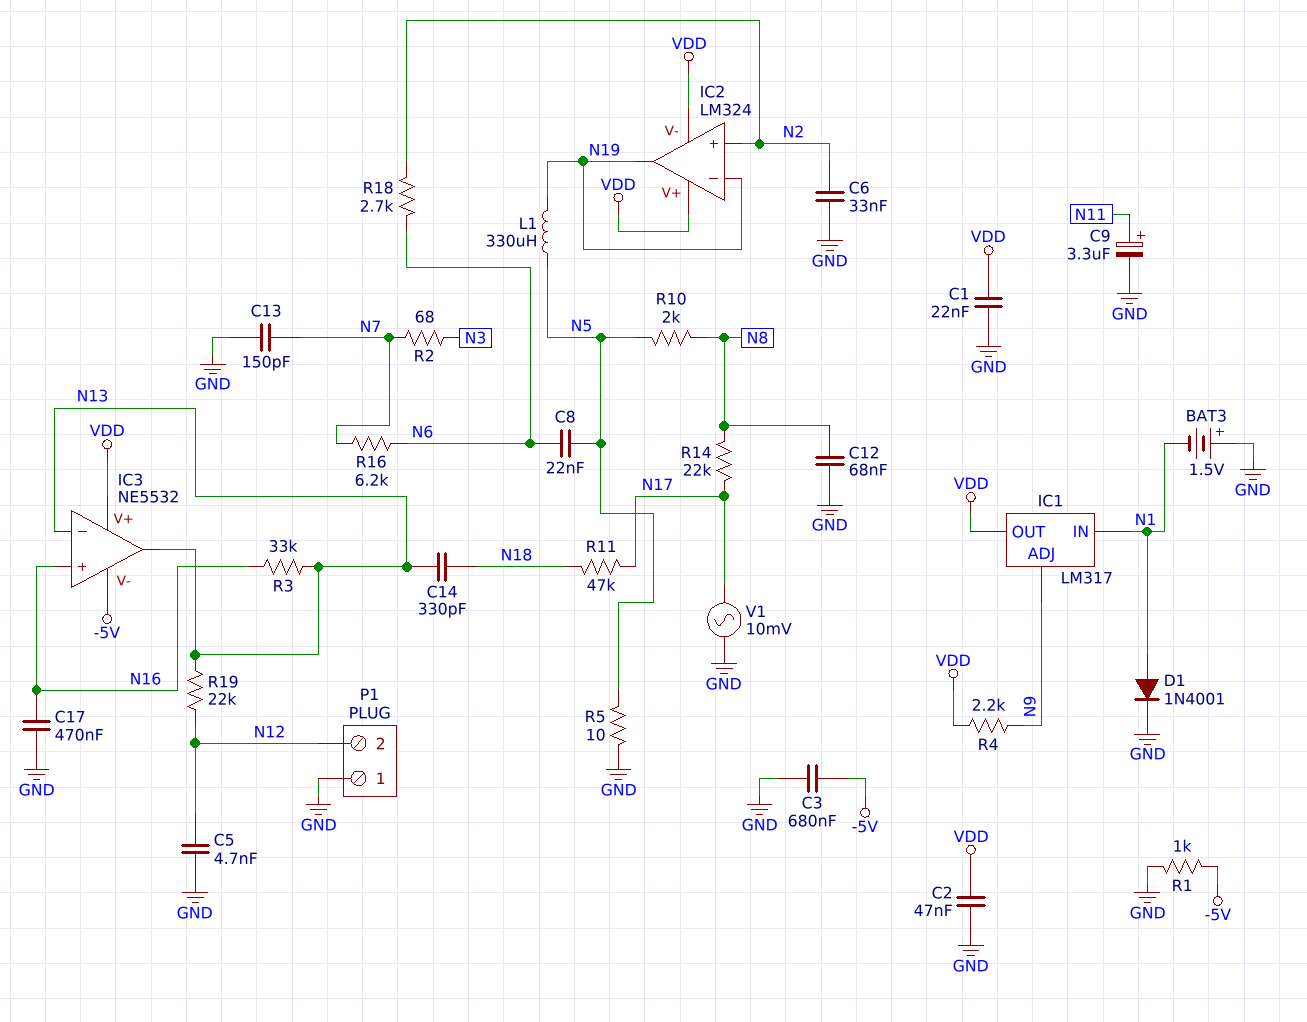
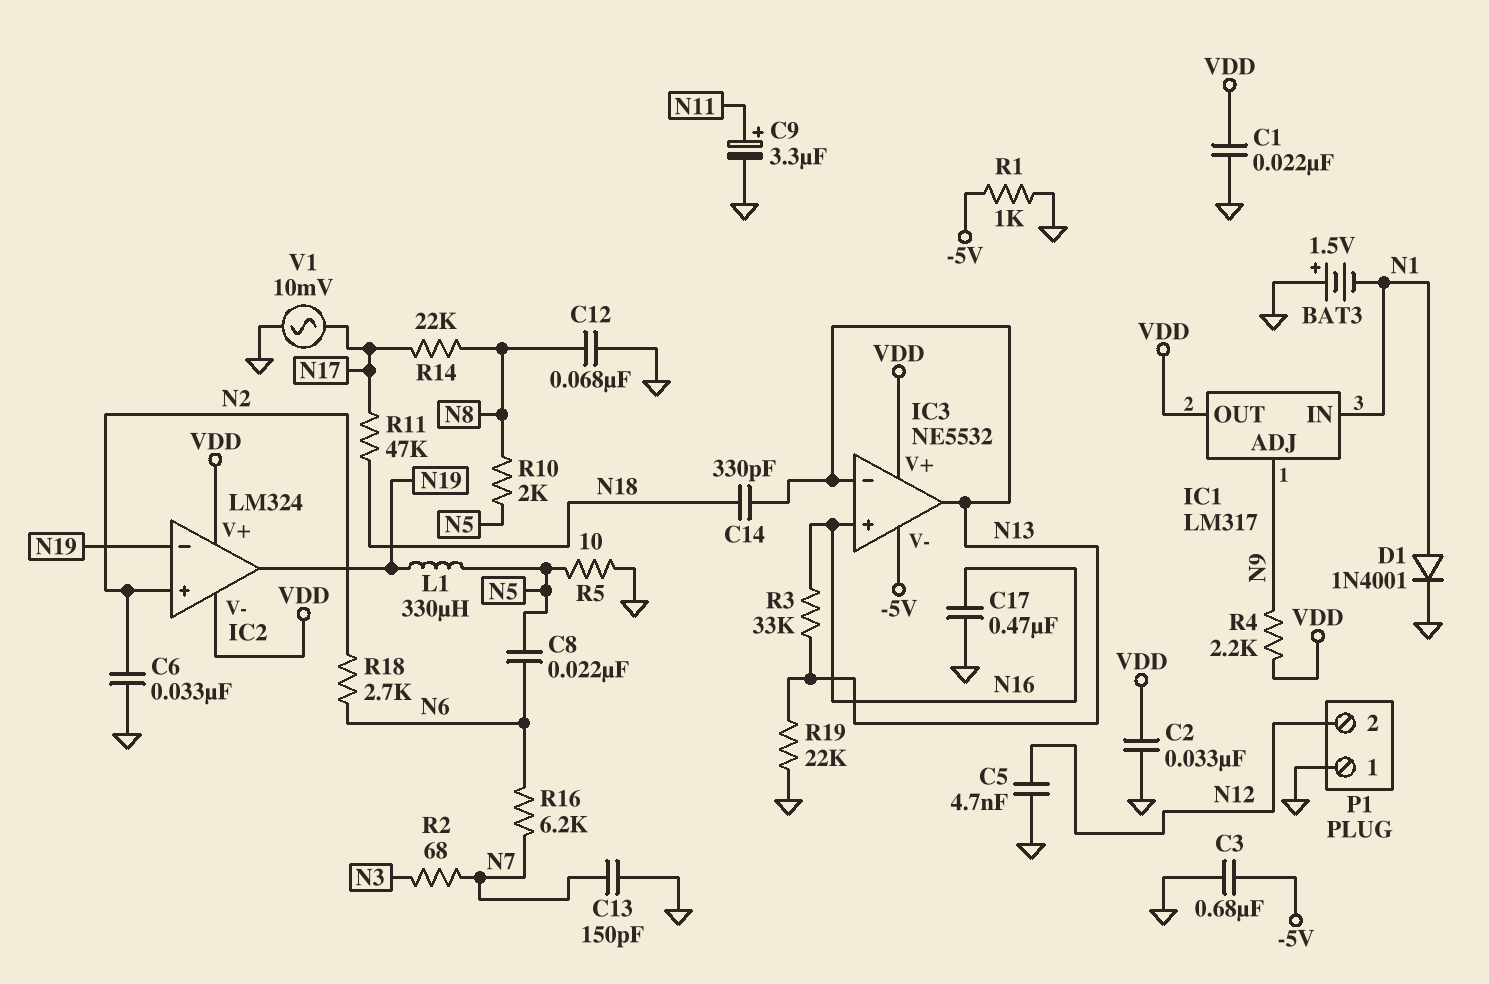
C2: 47nF (GND, VDD) -> 33nF (GND, VDD)
R19: 22k (N12, N13) -> 22k (GND, N13)

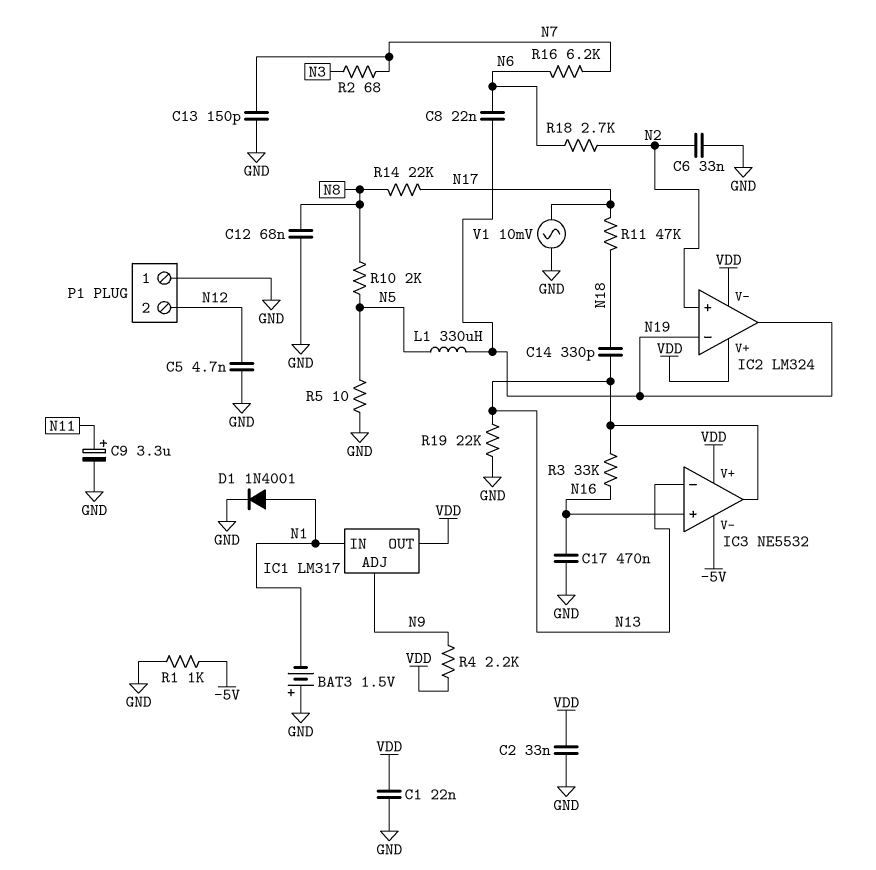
C3: 680nF (-5V, GND) -> none
C8: 22nF (N5, N6) -> 22nF (N6, N19)

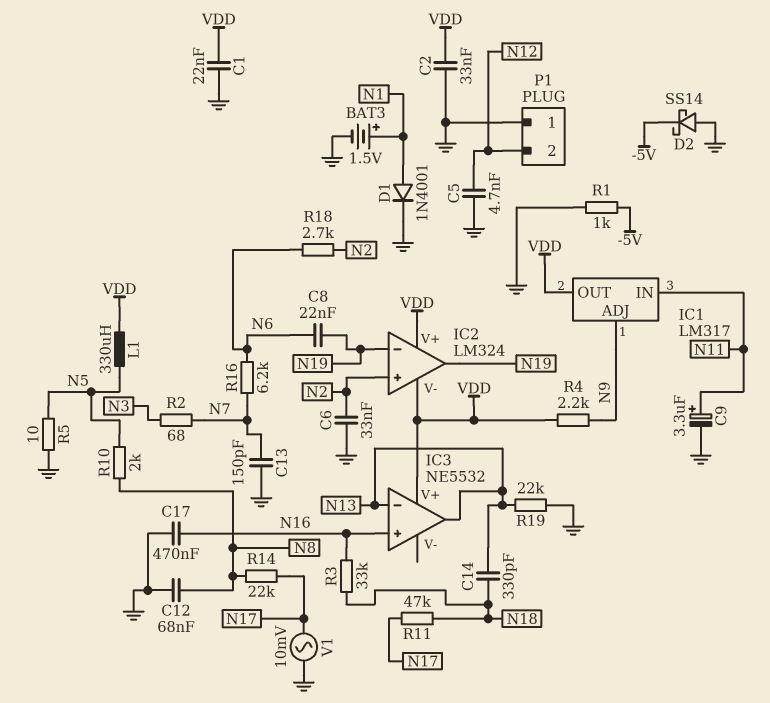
BAT3: 1.5V (plus GND, minus N1) -> 1.5V (plus N1, minus GND)
D2: none -> schottky SS14 (A GND, K -5V)
IC1 pin IN: N1 -> N11
IC3 pin V-: -5V -> none
L1: 330uH (N5, N19) -> 330uH (N5, VDD)
R3: 33k (N13, N16) -> 33k (N16, N18)

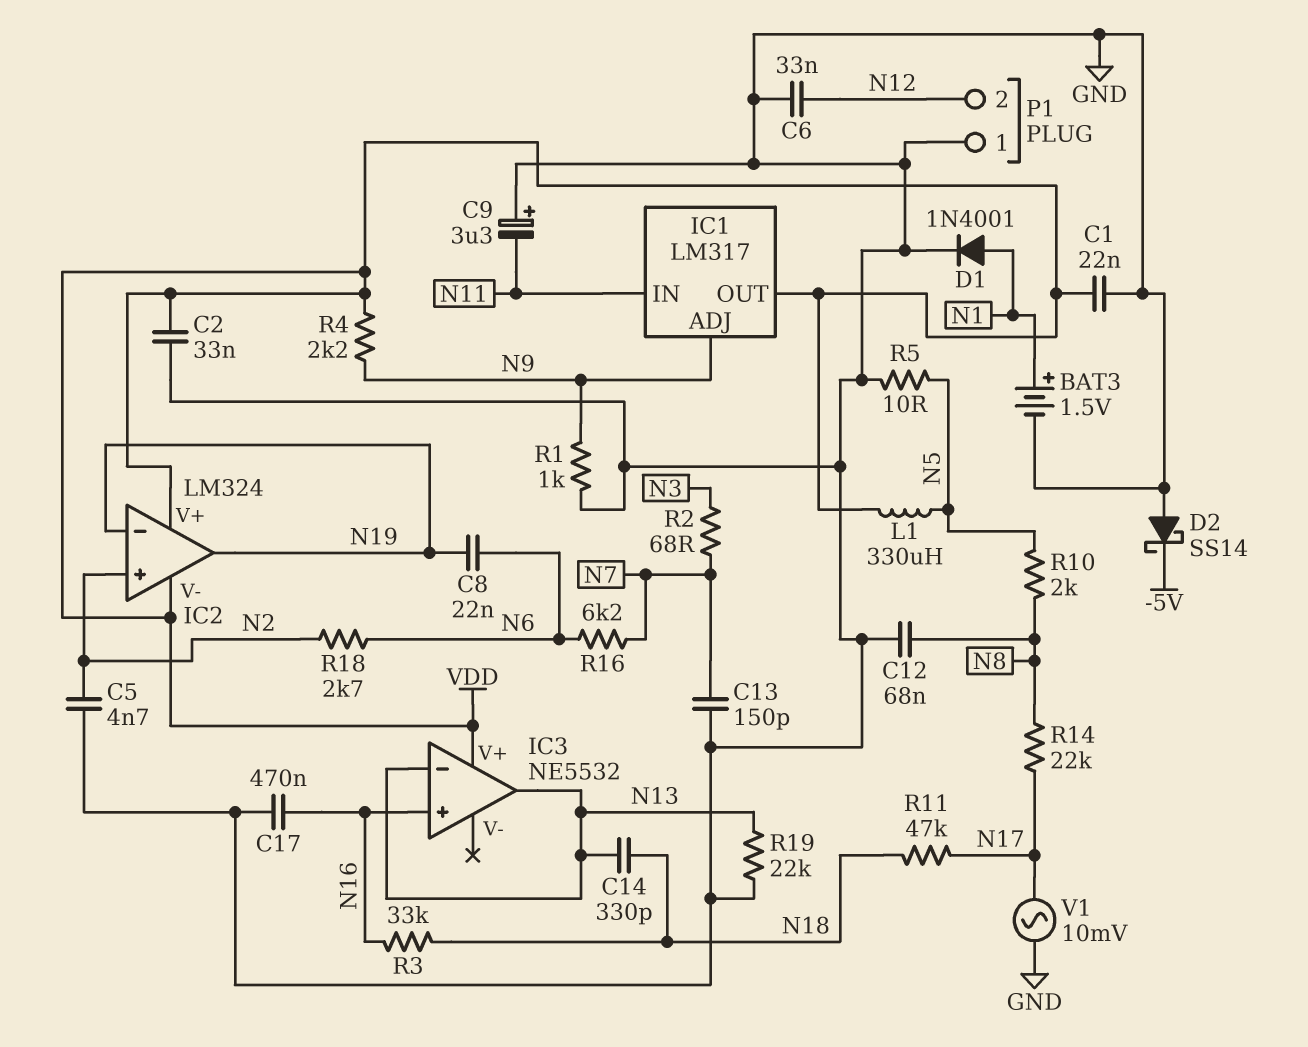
C5: 4.7nF (GND, N12) -> 4.7nF (GND, N2)
C6: 33nF (GND, N2) -> 33nF (GND, N12)
C9: 3.3uF (plus N11, minus GND) -> 3.3uF (plus GND, minus N11)
R1: 1k (-5V, GND) -> 1k (GND, N9)

